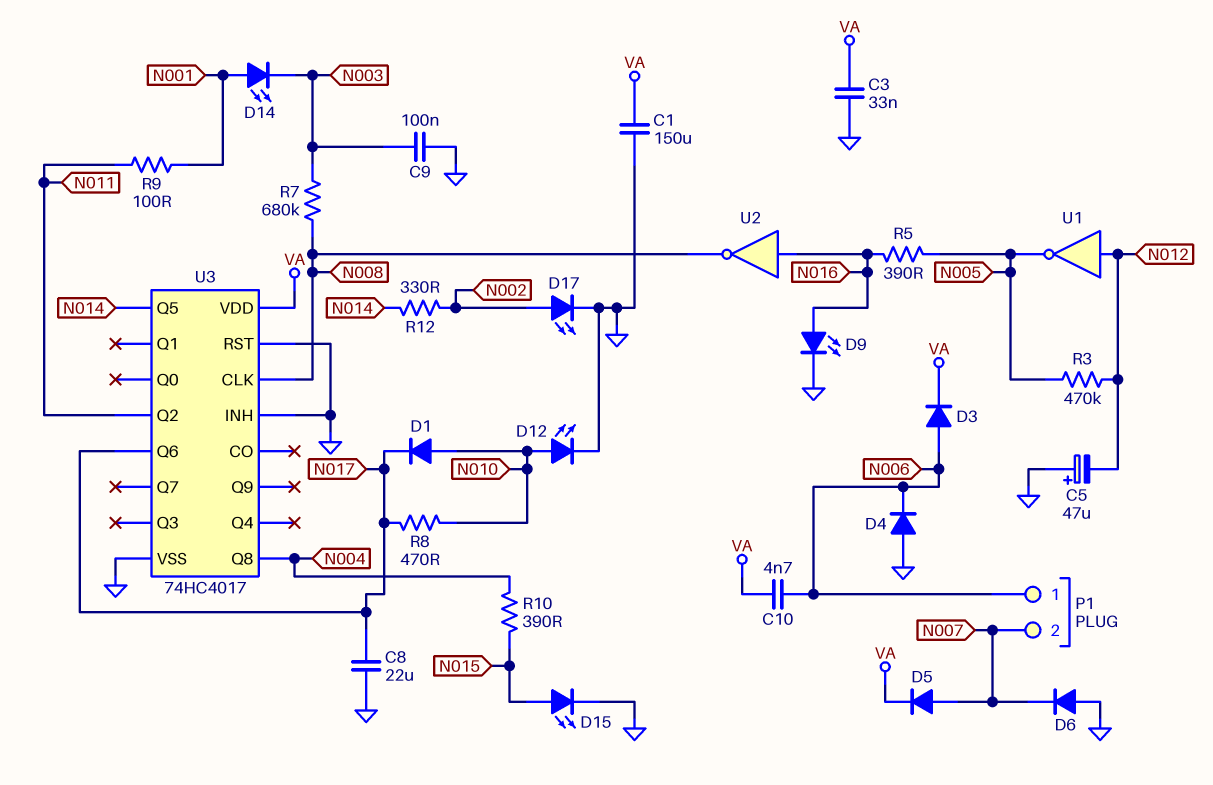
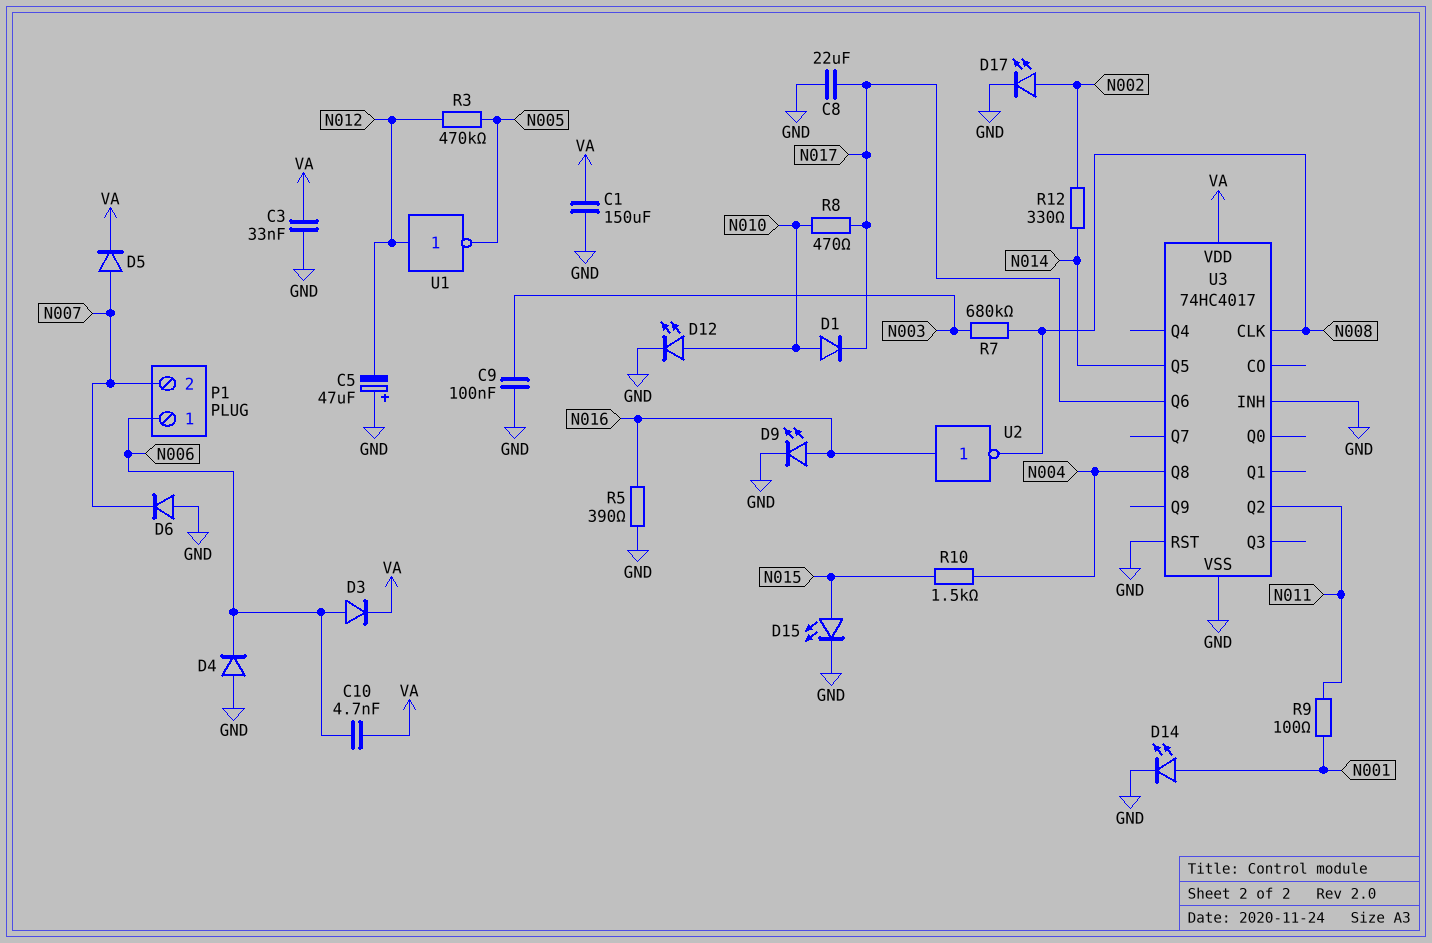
D14: LED (A N001, K N003) -> LED (A N001, K GND)
R5: 390 (N005, N016) -> 390 (GND, N016)
R10: 390 (N004, N015) -> 1.5k (N004, N015)

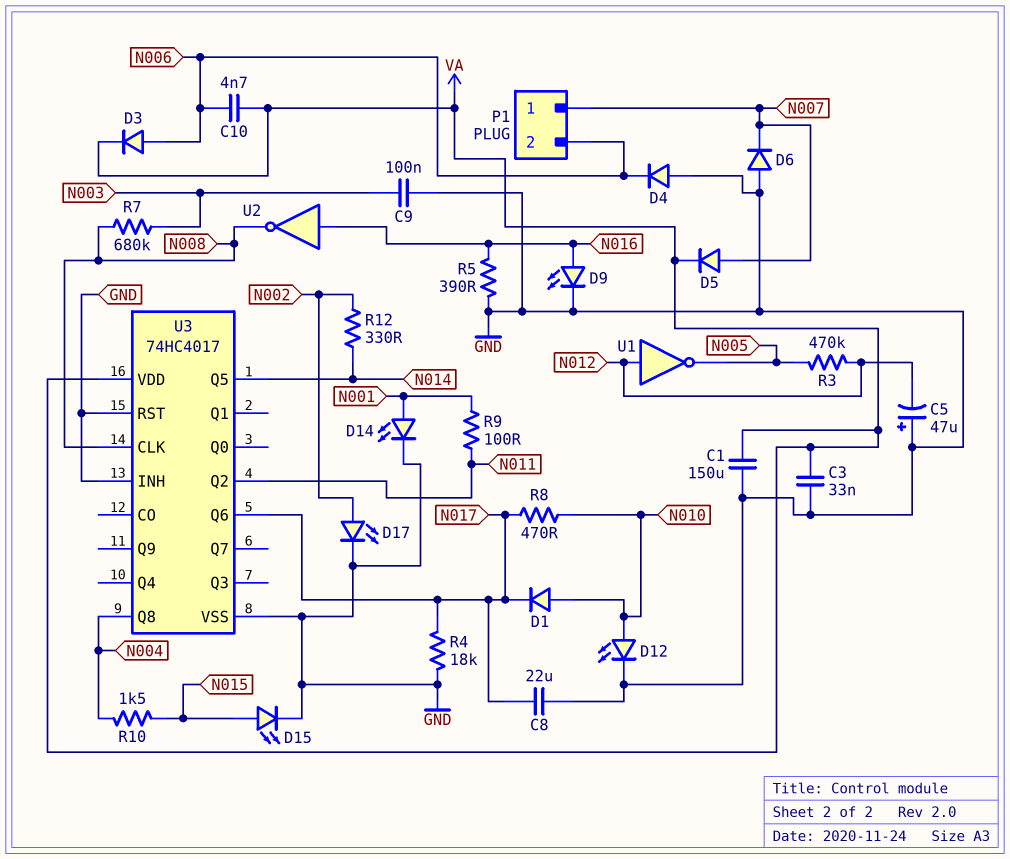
P1 pin 1: N006 -> N007
P1 pin 2: N007 -> N006
R4: none -> 18k (GND, N017)

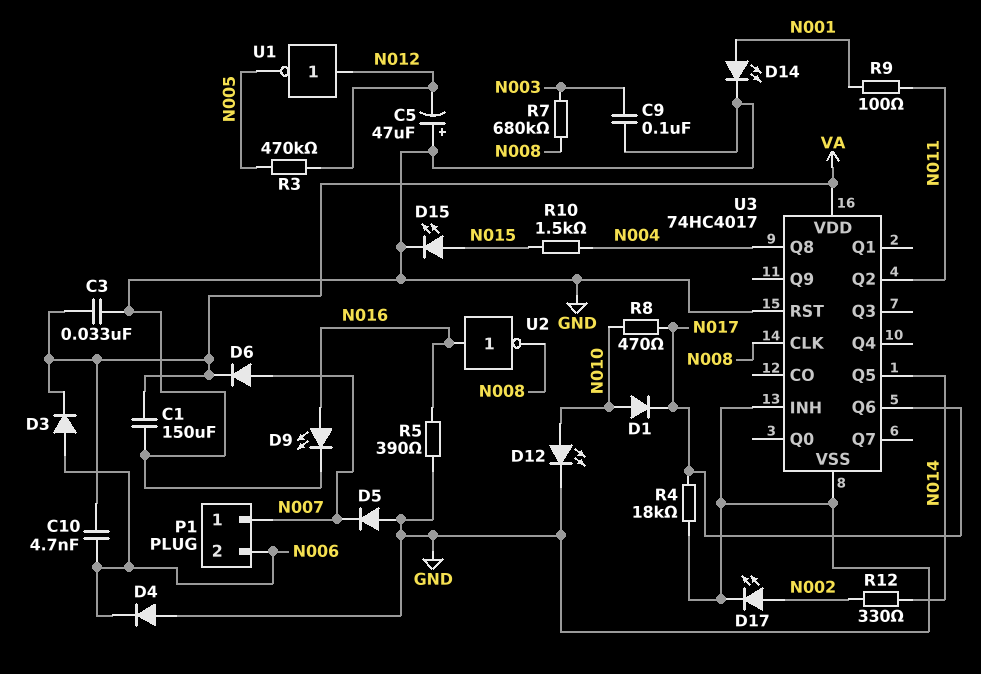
C8: 22uF (GND, N017) -> none
D5: diode (A N007, K VA) -> diode (A GND, K N007)
D6: diode (A GND, K N007) -> diode (A N007, K VA)

